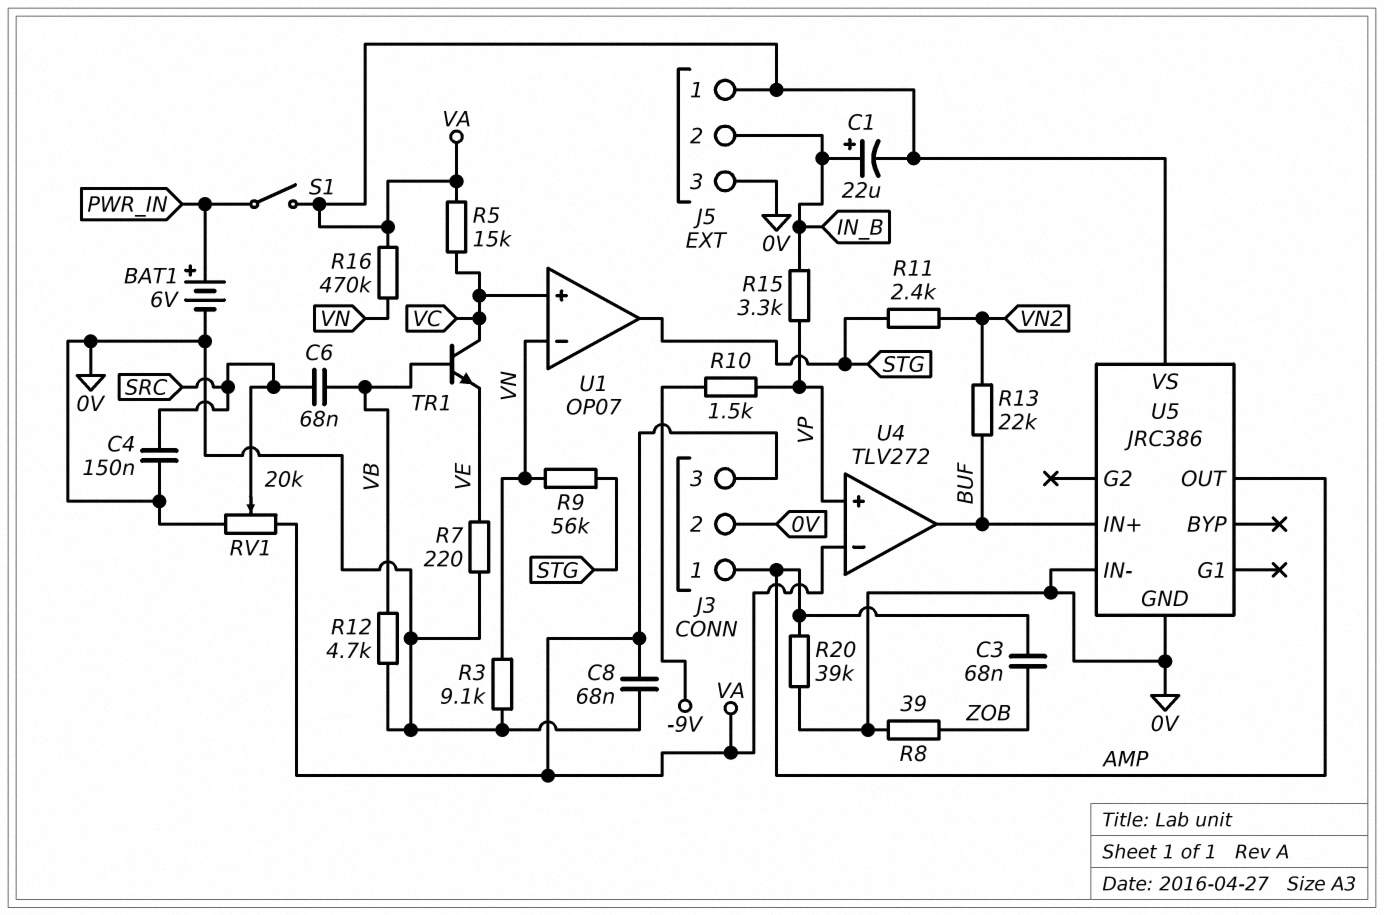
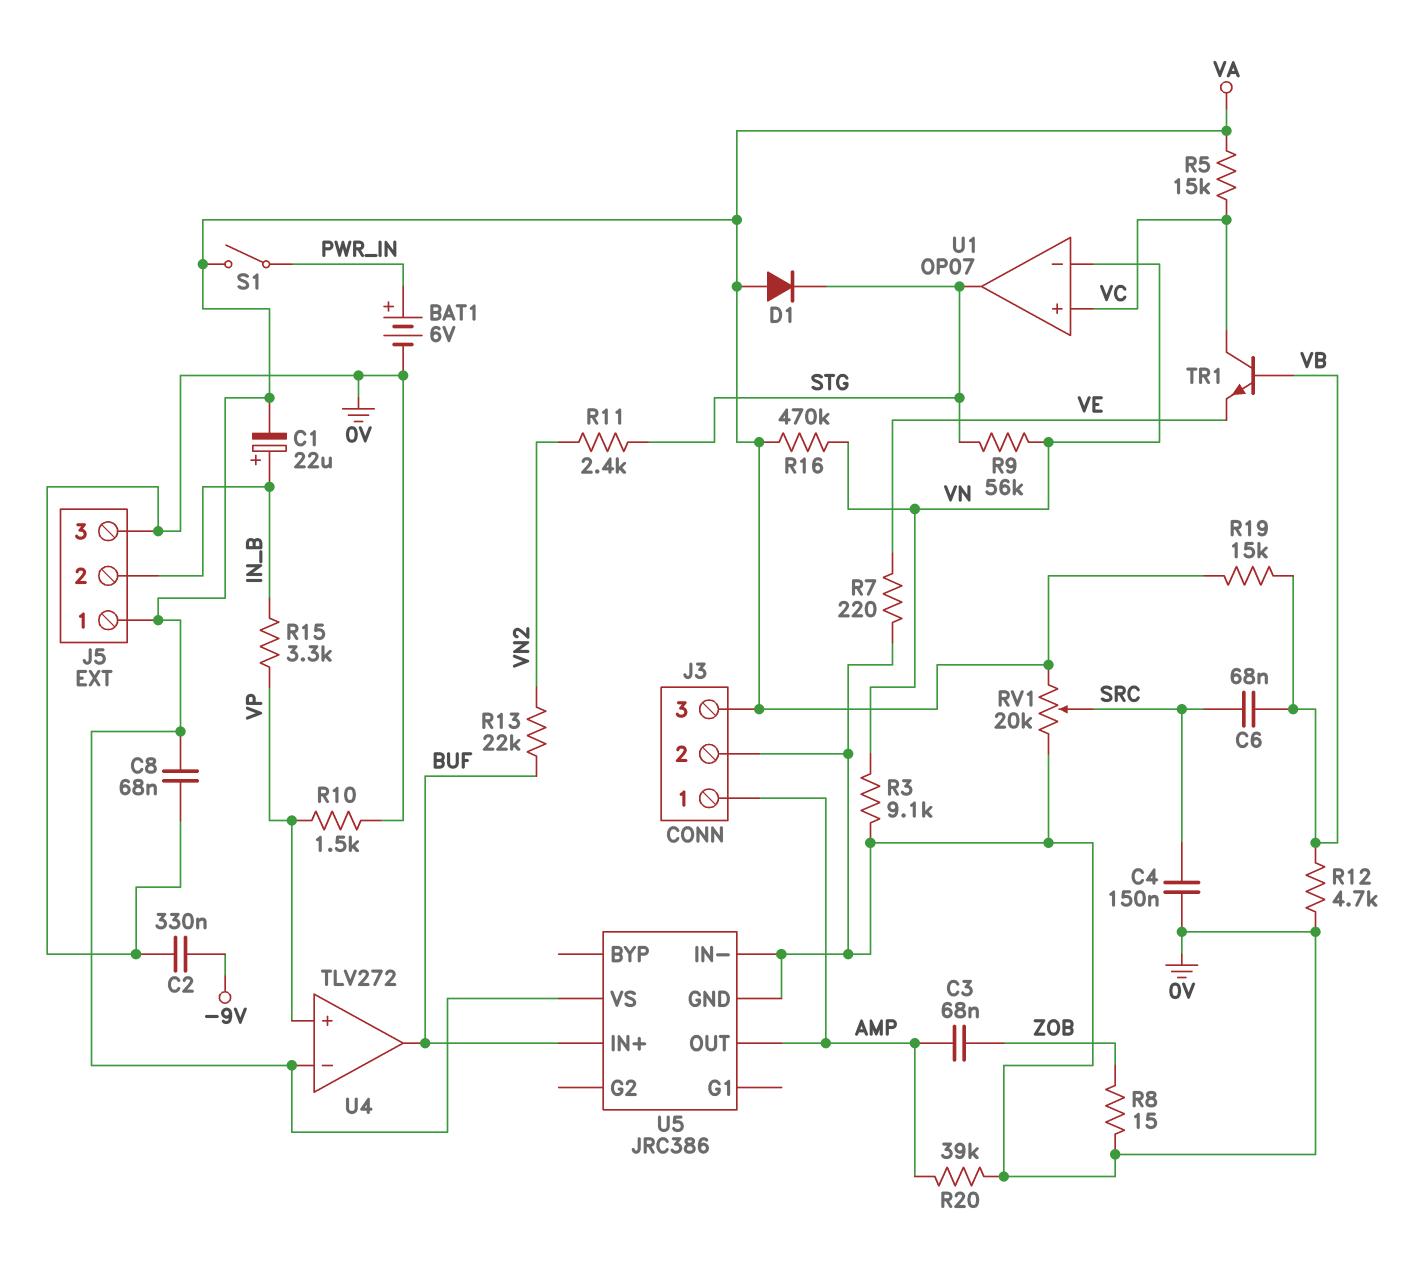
C2: none -> 330nF (-9V, 0V)
D1: none -> diode (A VA, K STG)
R8: 39 (0V, ZOB) -> 15 (0V, ZOB)
R10: 1.5k (-9V, VP) -> 1.5k (0V, VP)
R19: none -> 15k (VA, VB)

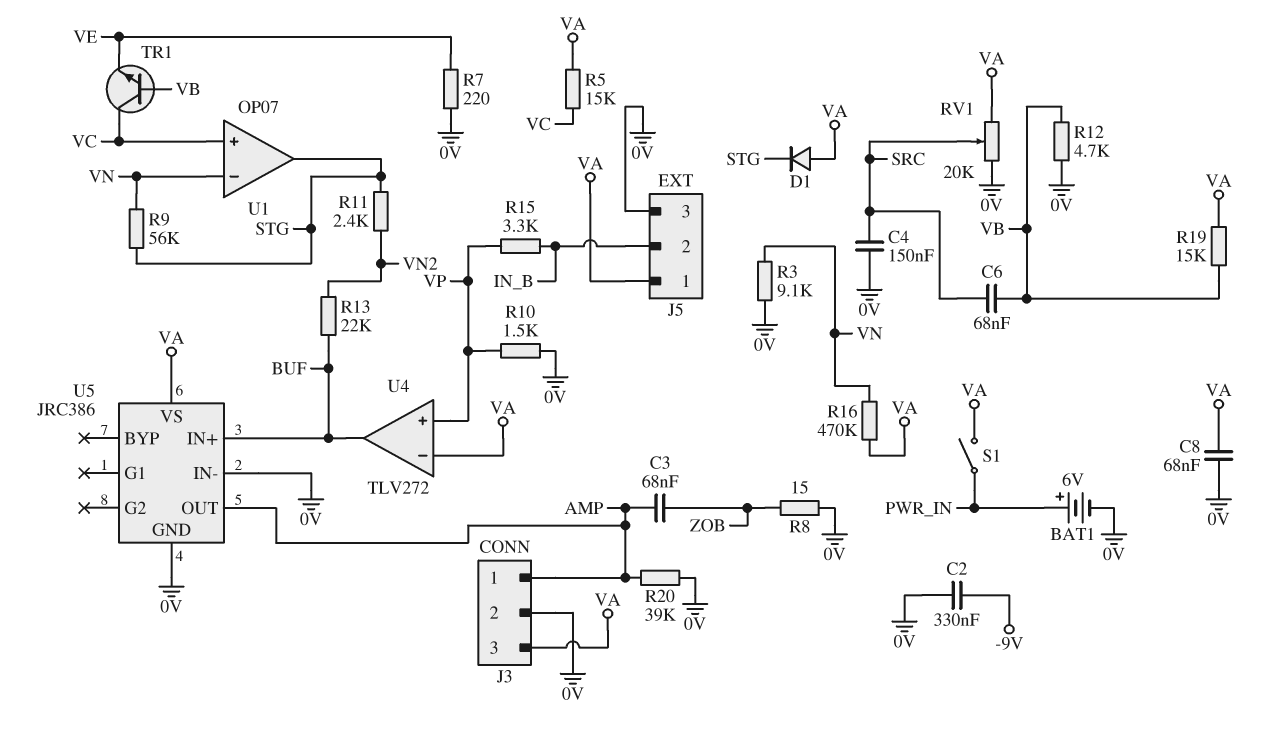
C1: 22uF (plus IN_B, minus VA) -> none

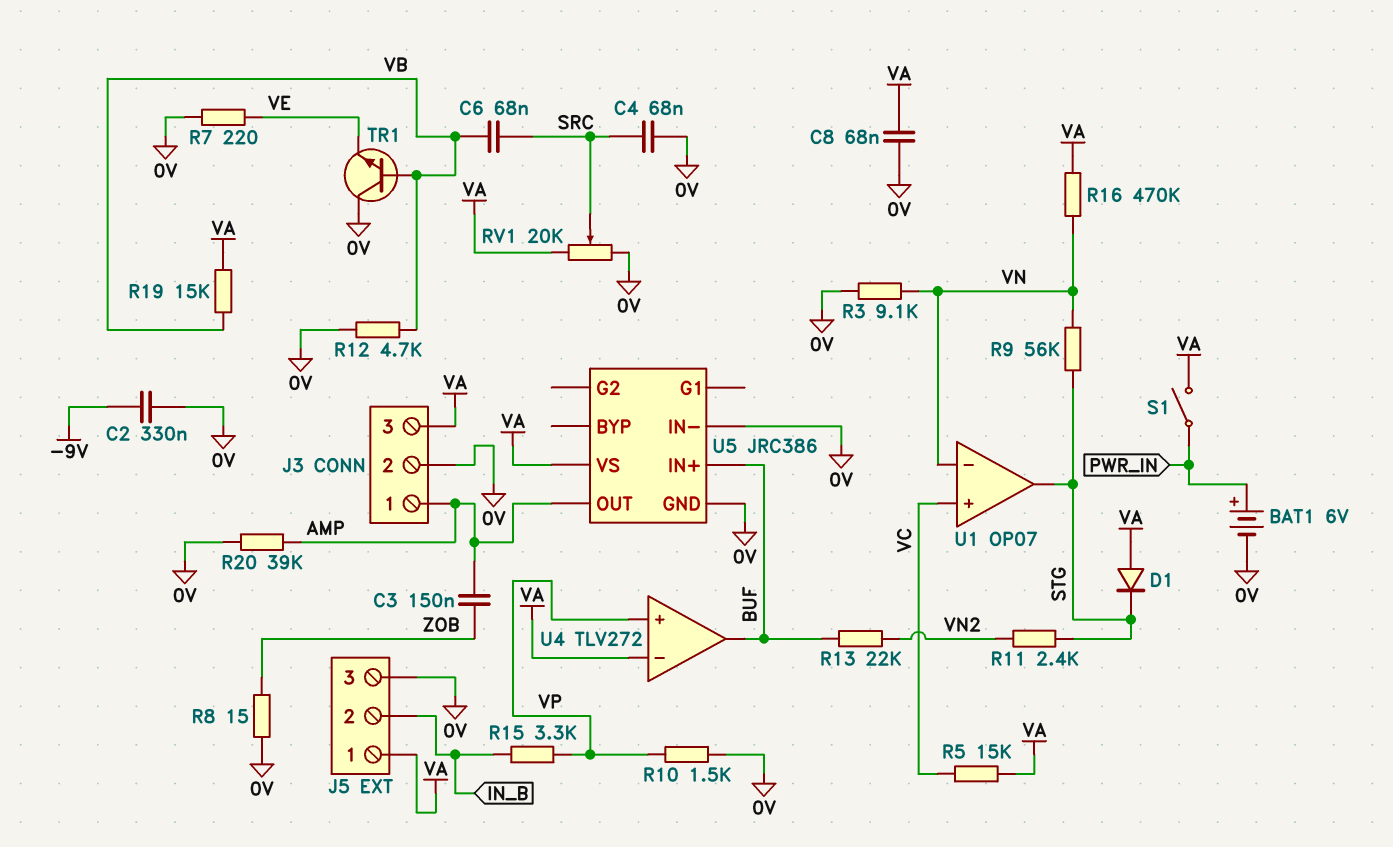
C3: 68nF (AMP, ZOB) -> 150nF (AMP, ZOB)
C4: 150nF (0V, SRC) -> 68nF (0V, SRC)
TR1: NPN (B VB, C VC, E VE) -> NPN (B VB, C 0V, E VE)

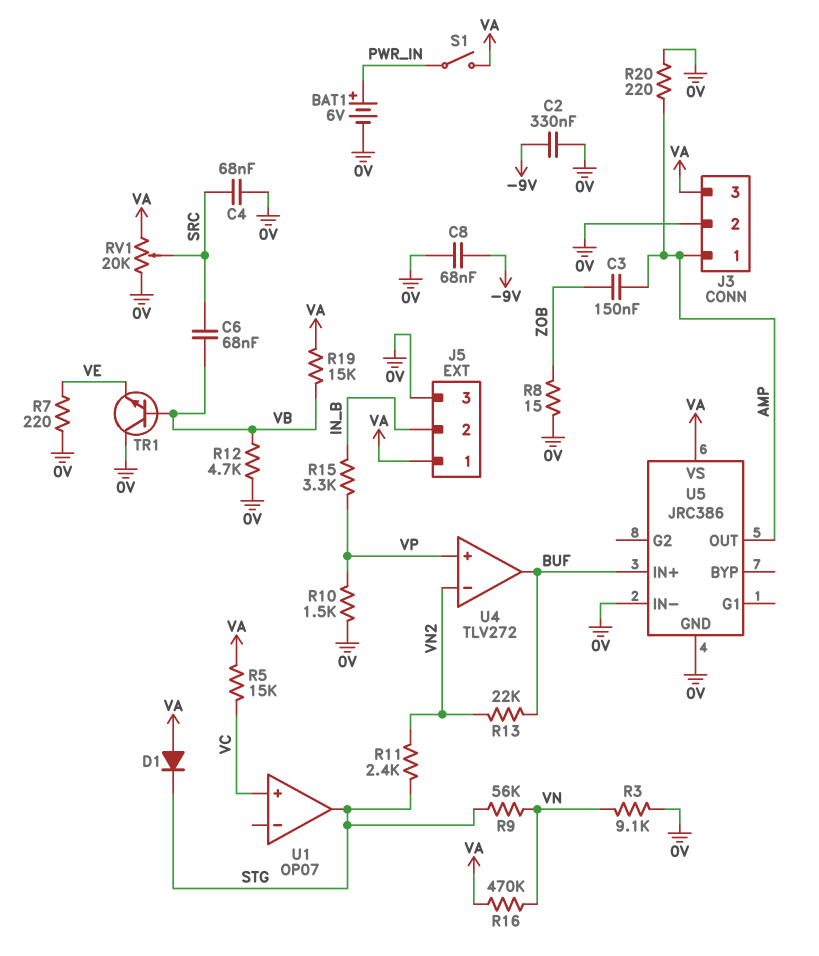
C8: 68nF (0V, VA) -> 68nF (-9V, 0V)
R20: 39k (0V, AMP) -> 220 (0V, AMP)
U1 pin in-: VN -> none
U4 pin in-: VA -> VN2

